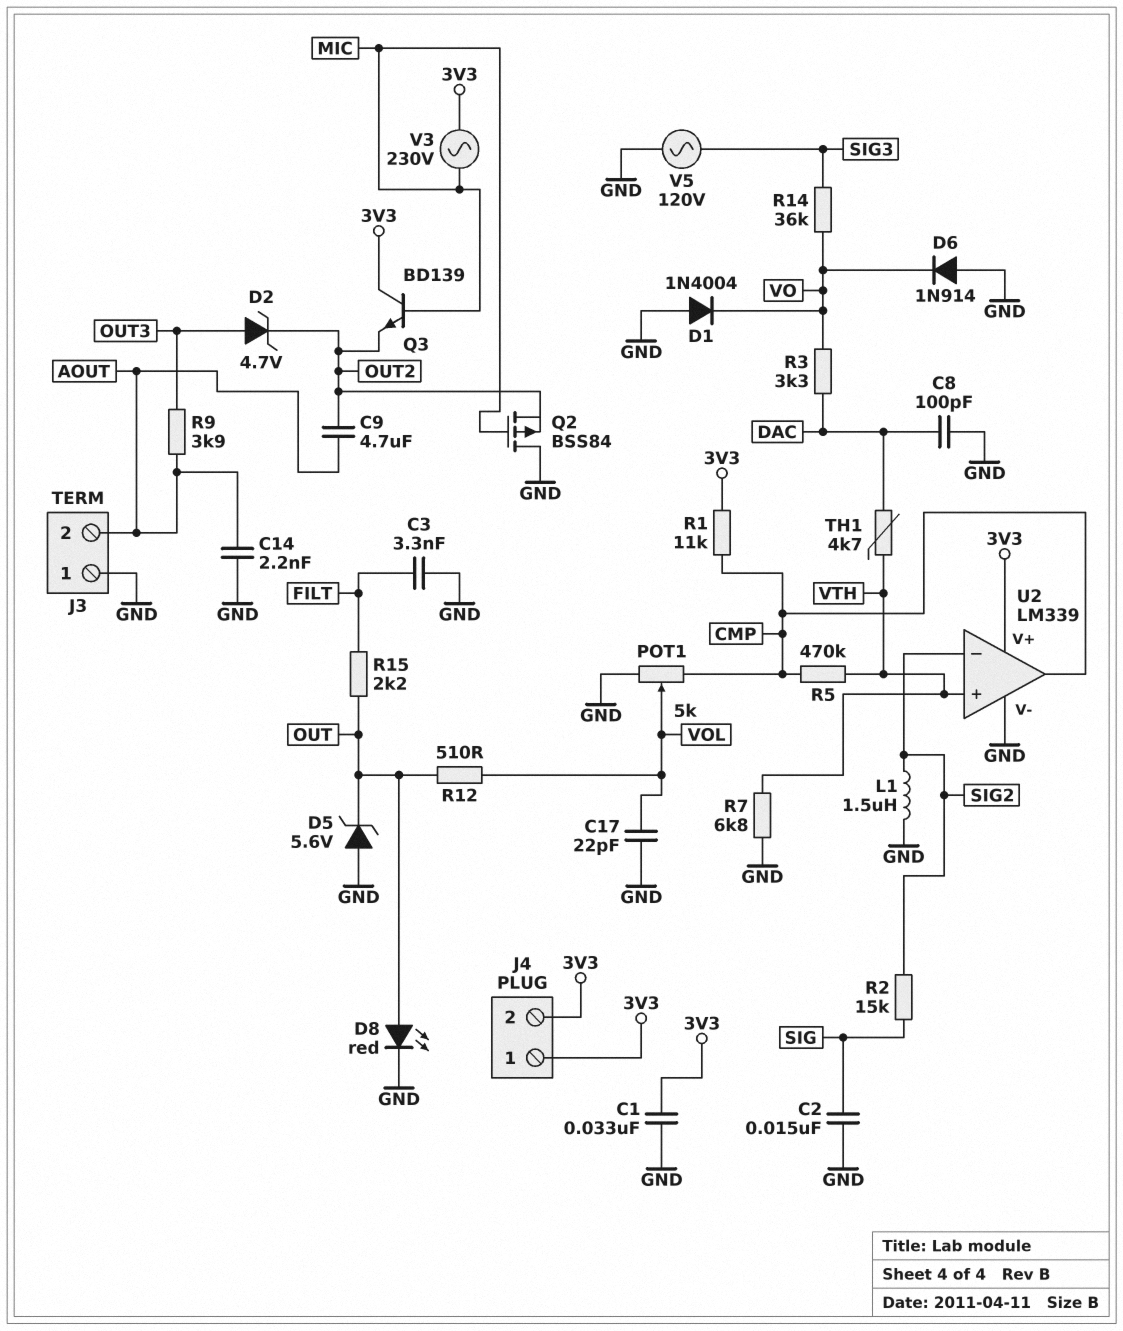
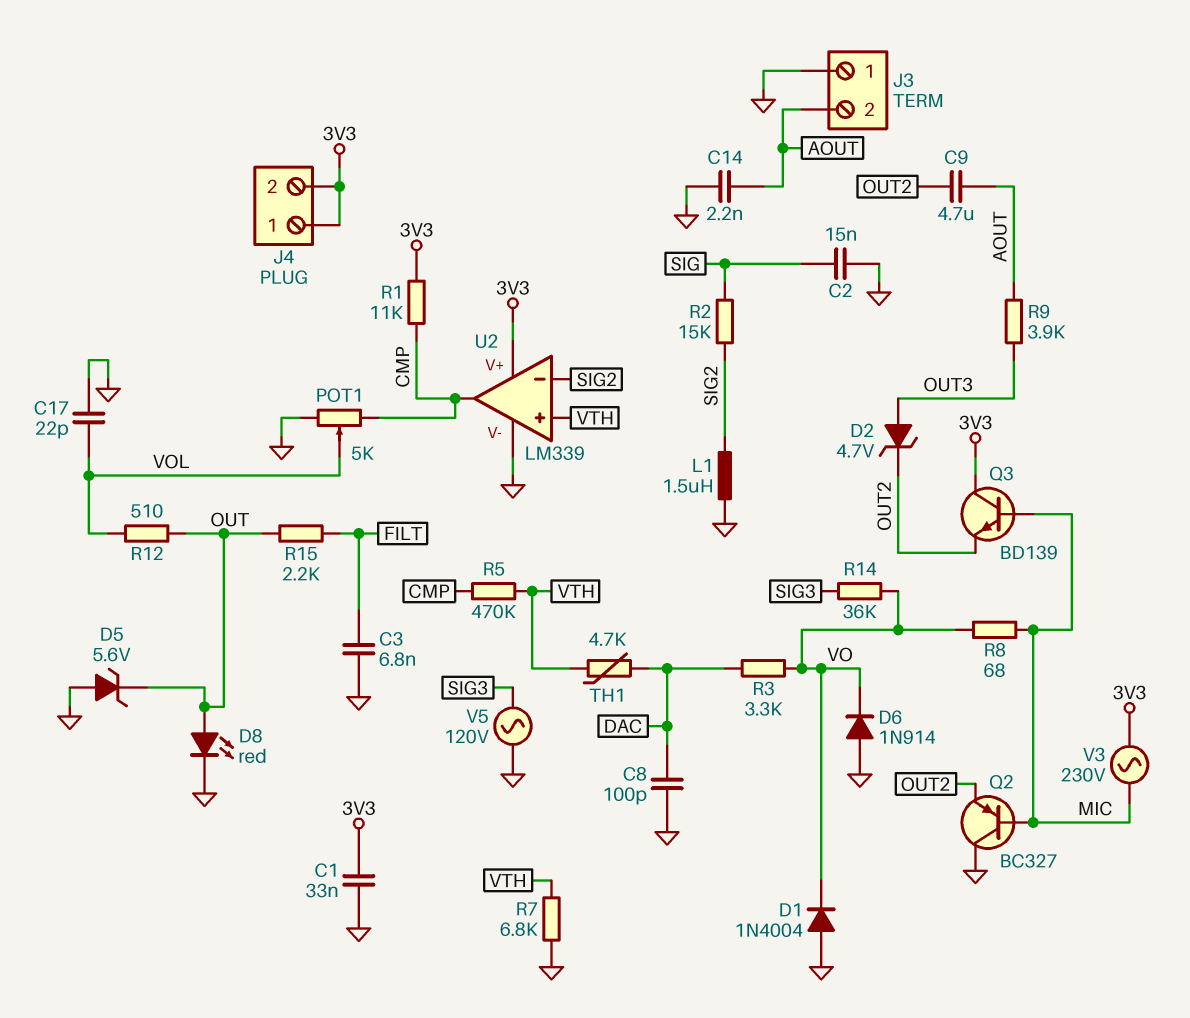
C3: 3.3nF (FILT, GND) -> 6.8nF (FILT, GND)
Q2: PMOS BSS84 (G MIC, D GND, S OUT2) -> PNP BC327 (B MIC, C GND, E OUT2)
R8: none -> 68 (MIC, VO)

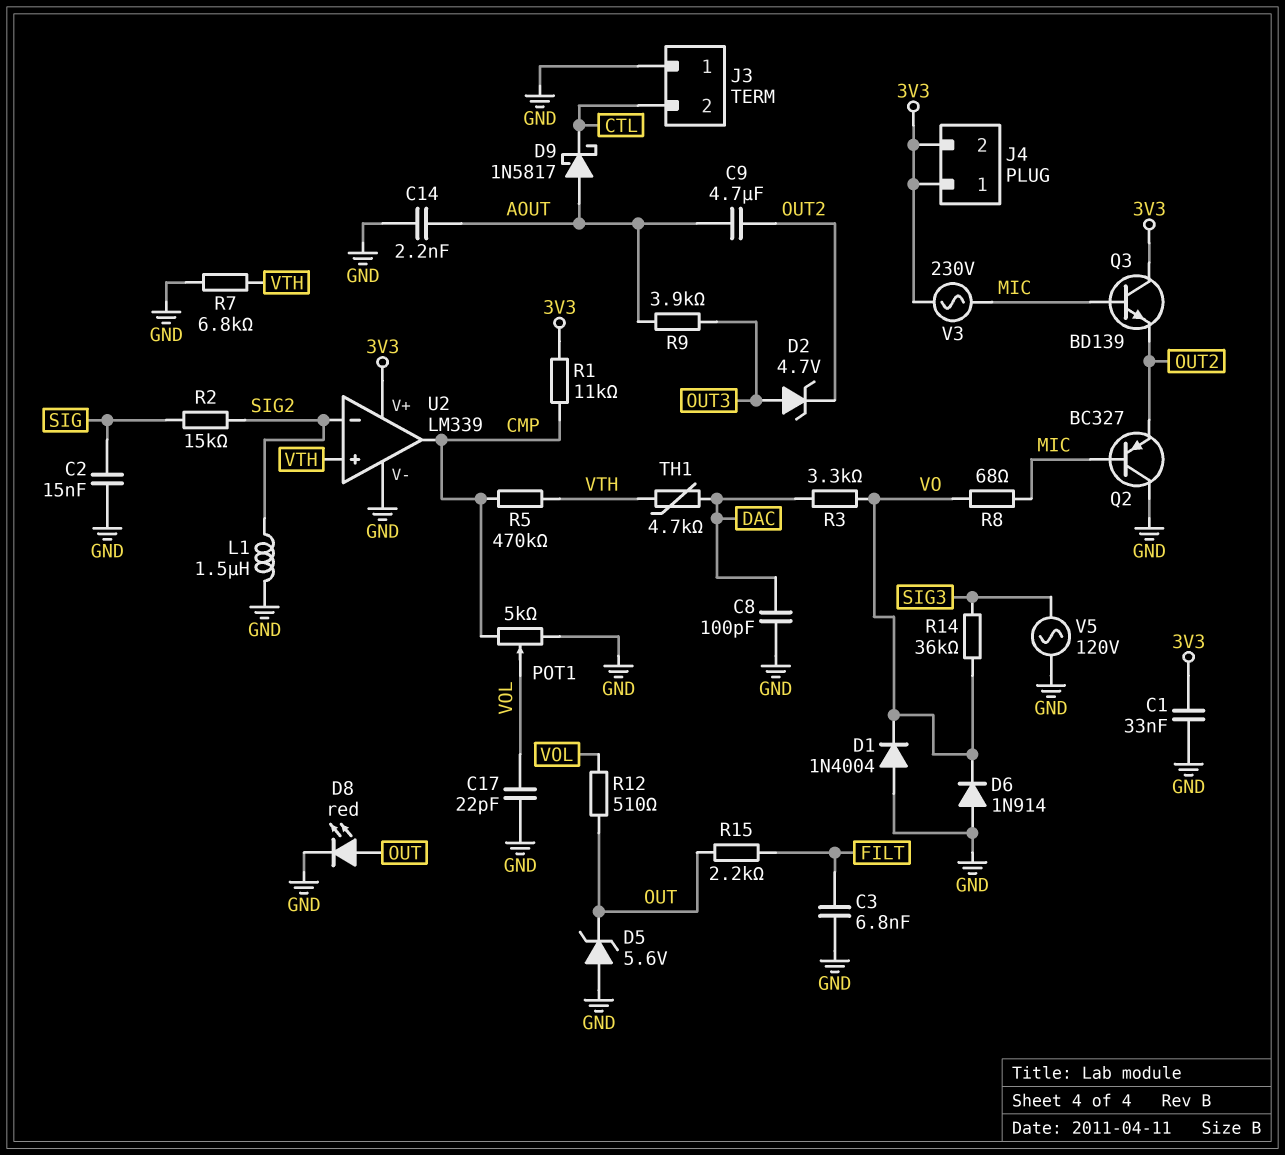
D9: none -> schottky 1N5817 (A AOUT, K CTL)
J3 pin 2: AOUT -> CTL

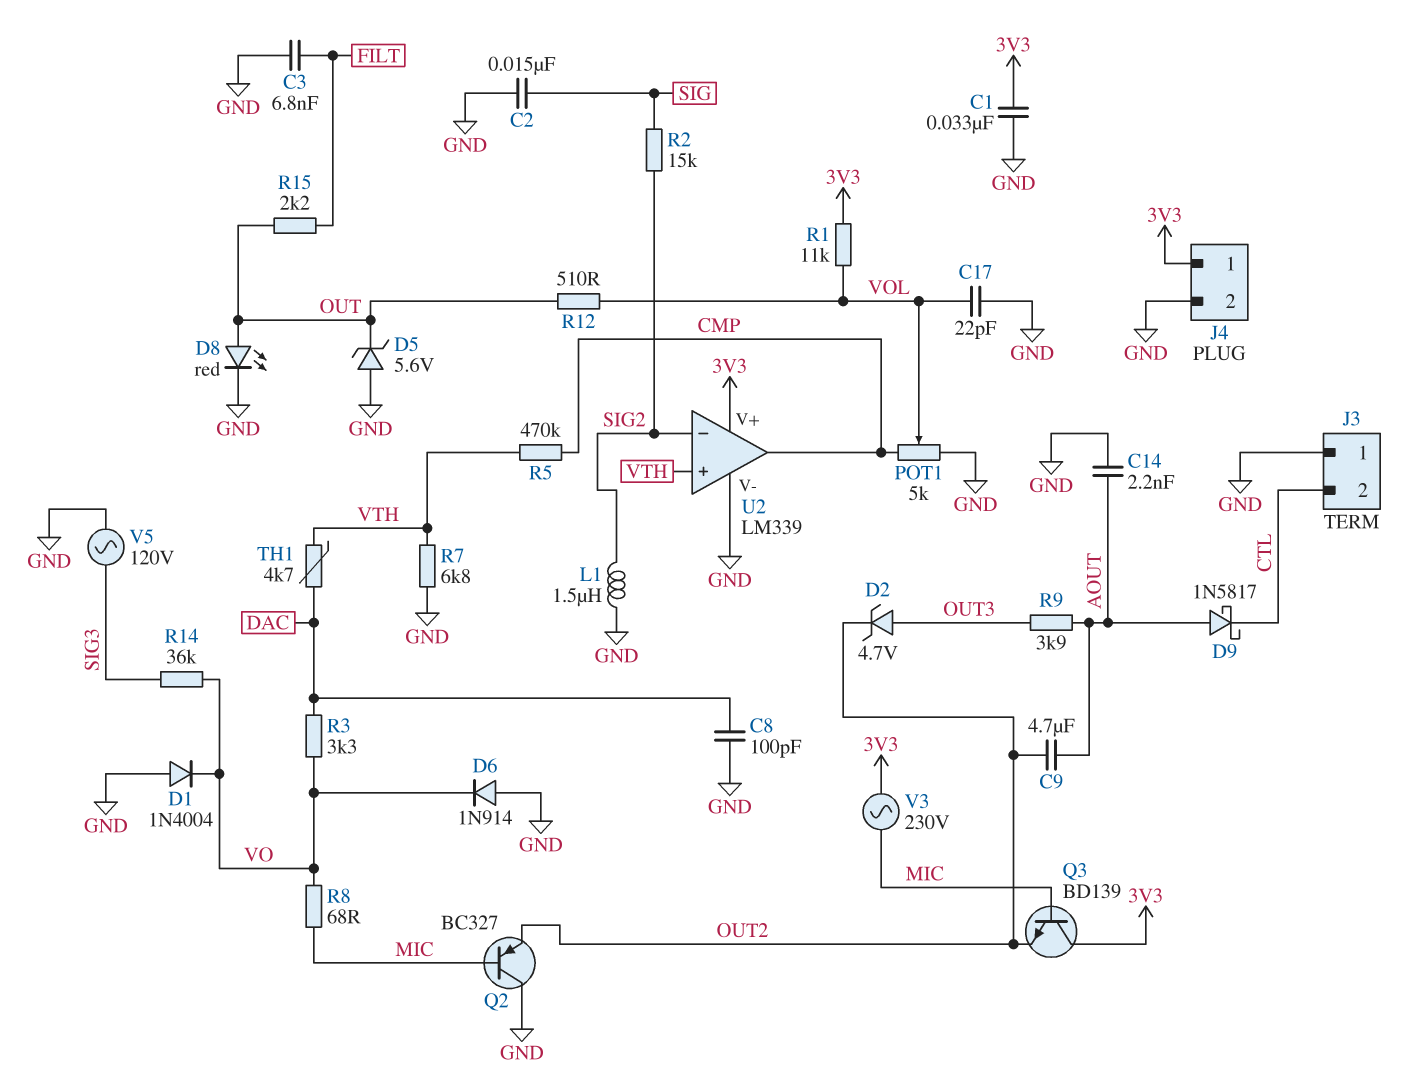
J4 pin 2: 3V3 -> GND
R1: 11k (3V3, CMP) -> 11k (3V3, VOL)

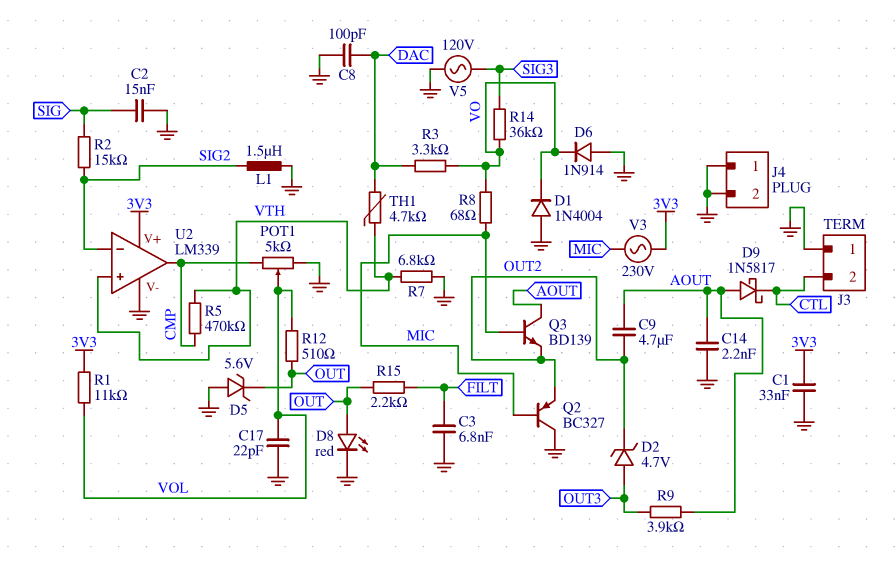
J4 pin 1: 3V3 -> GND
Q3: NPN BD139 (B MIC, C 3V3, E OUT2) -> NPN BD139 (B MIC, C AOUT, E OUT2)

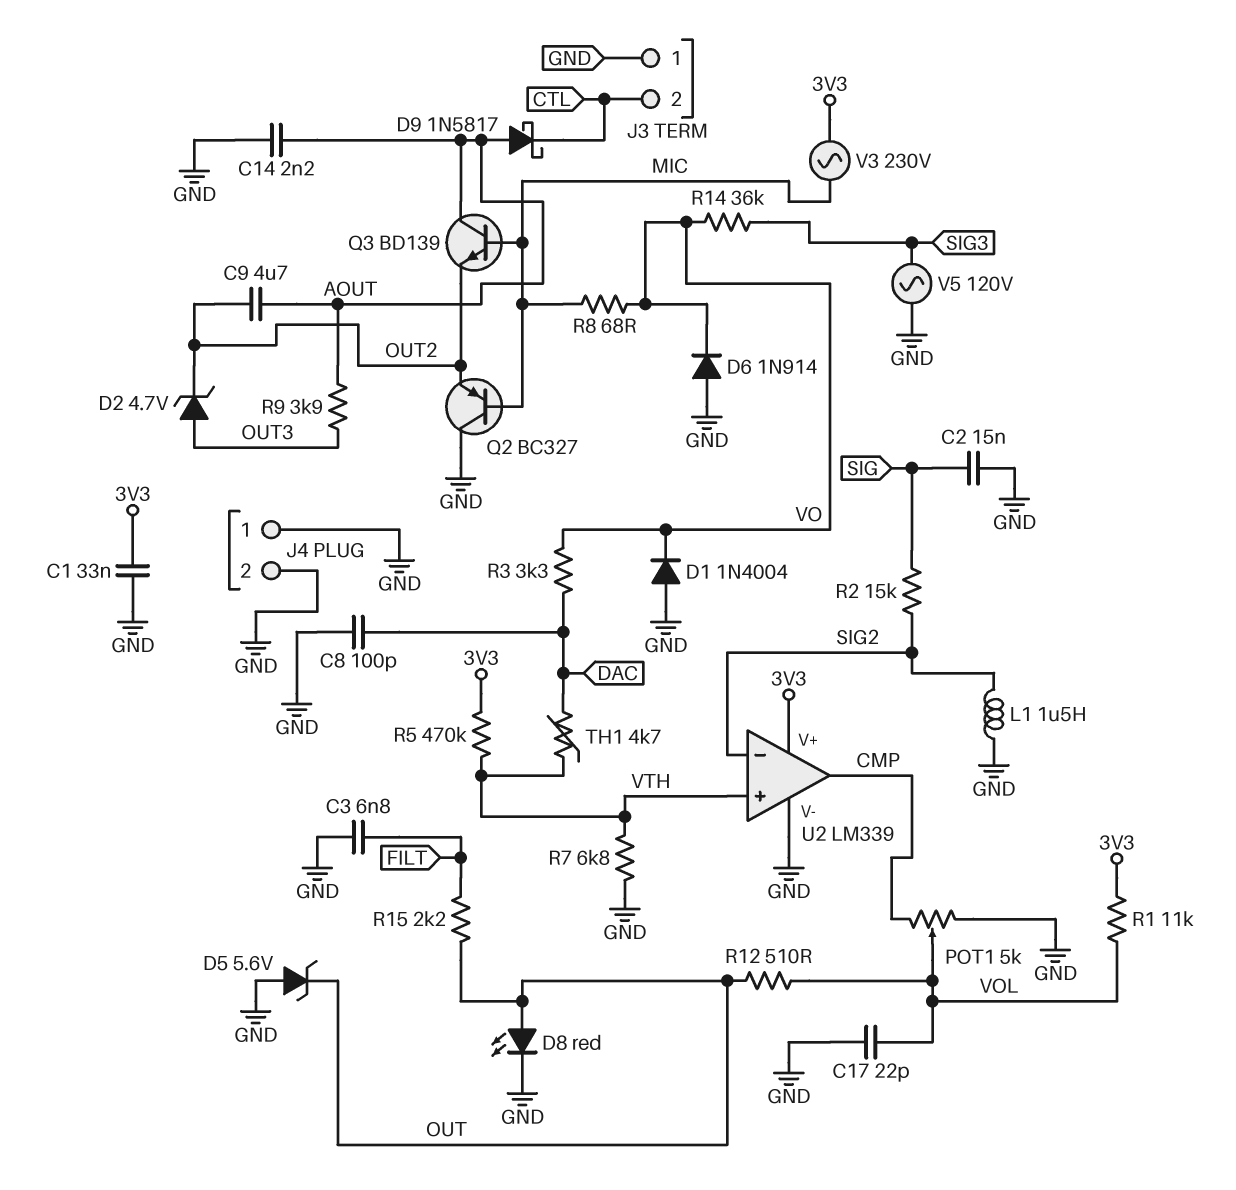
R5: 470k (CMP, VTH) -> 470k (3V3, VTH)

